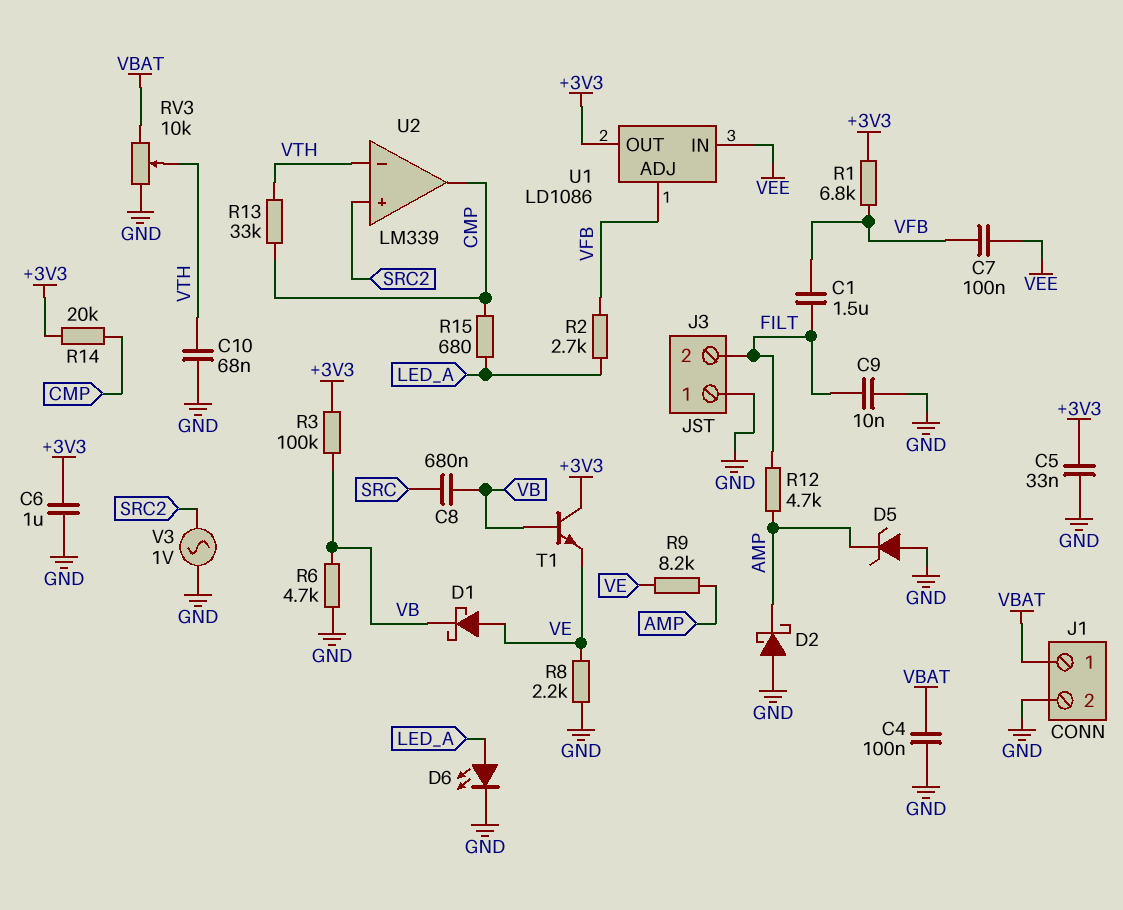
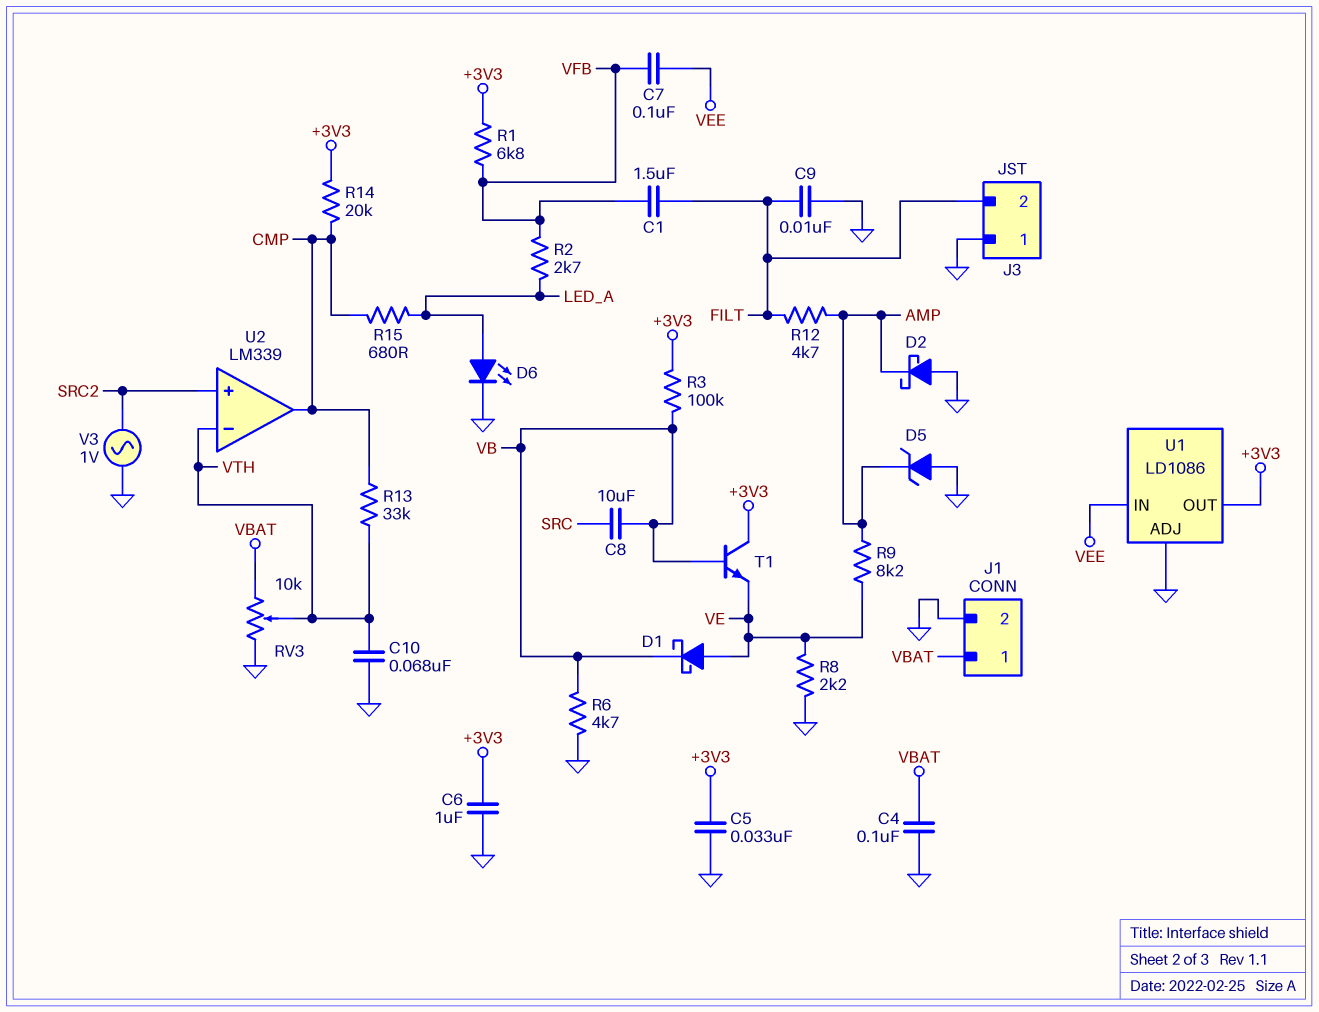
C8: 680nF (SRC, VB) -> 10uF (SRC, VB)
U1 pin ADJ: VFB -> GND

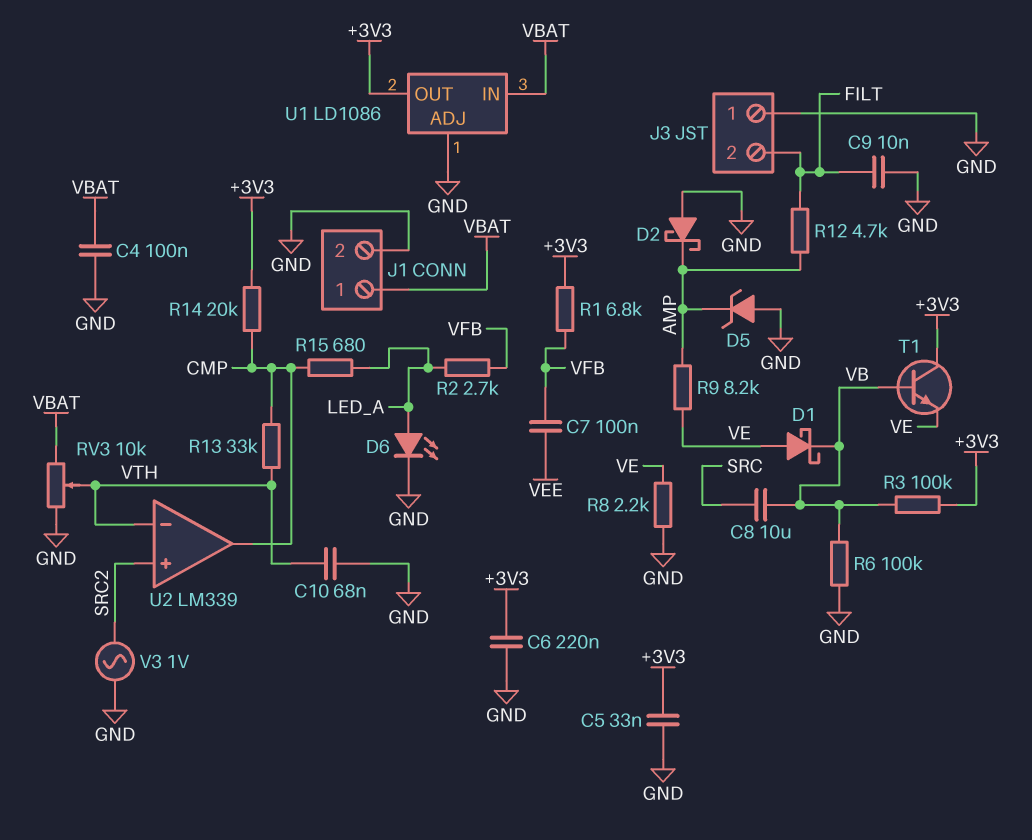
C1: 1.5uF (FILT, VFB) -> none
C6: 1uF (+3V3, GND) -> 220nF (+3V3, GND)
R6: 4.7k (GND, VB) -> 100k (GND, VB)
U1 pin IN: VEE -> VBAT

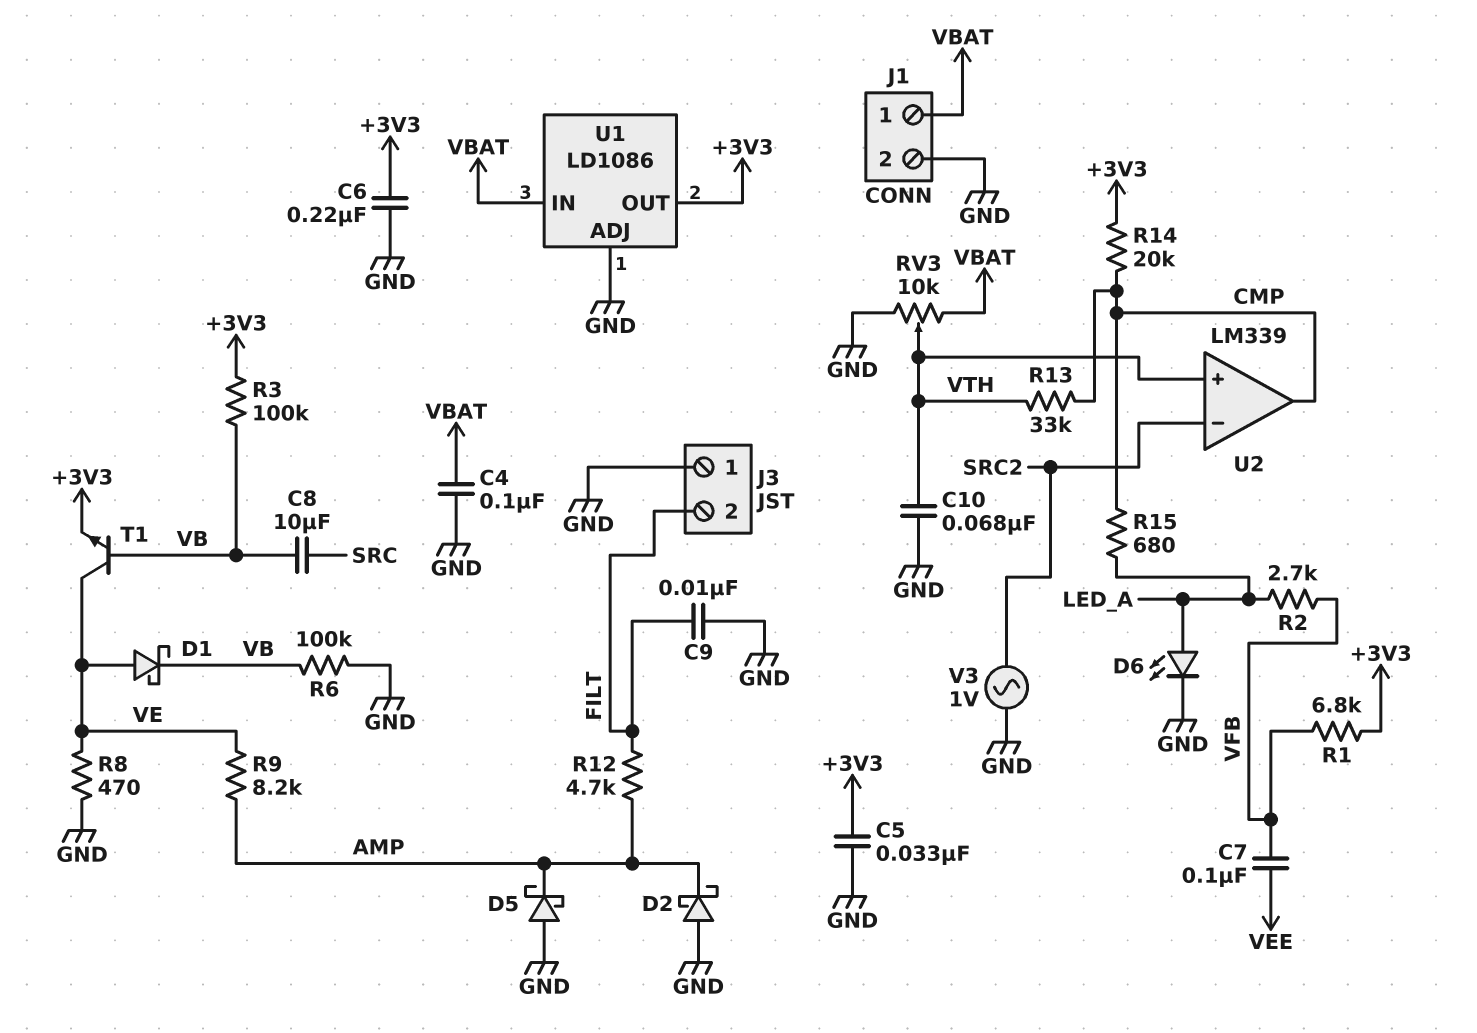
D5: zener (A GND, K AMP) -> schottky (A GND, K AMP)
R8: 2.2k (GND, VE) -> 470 (GND, VE)
T1: NPN (B VB, C +3V3, E VE) -> NPN (B VB, C VE, E +3V3)
U2 pin in+: SRC2 -> VTH
U2 pin in-: VTH -> SRC2

